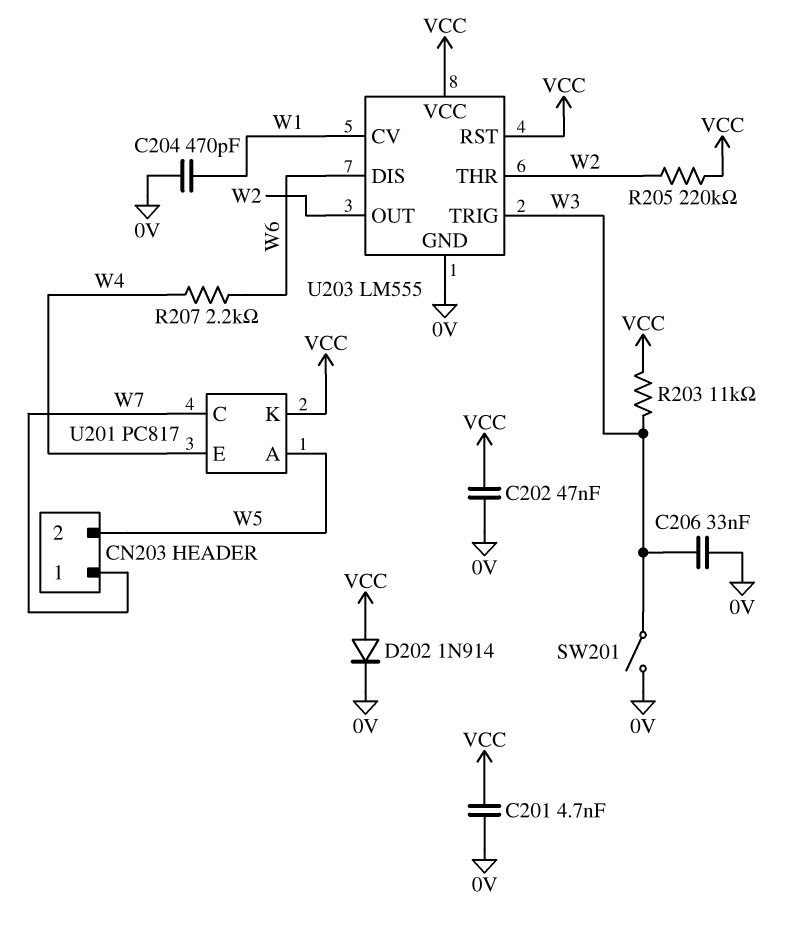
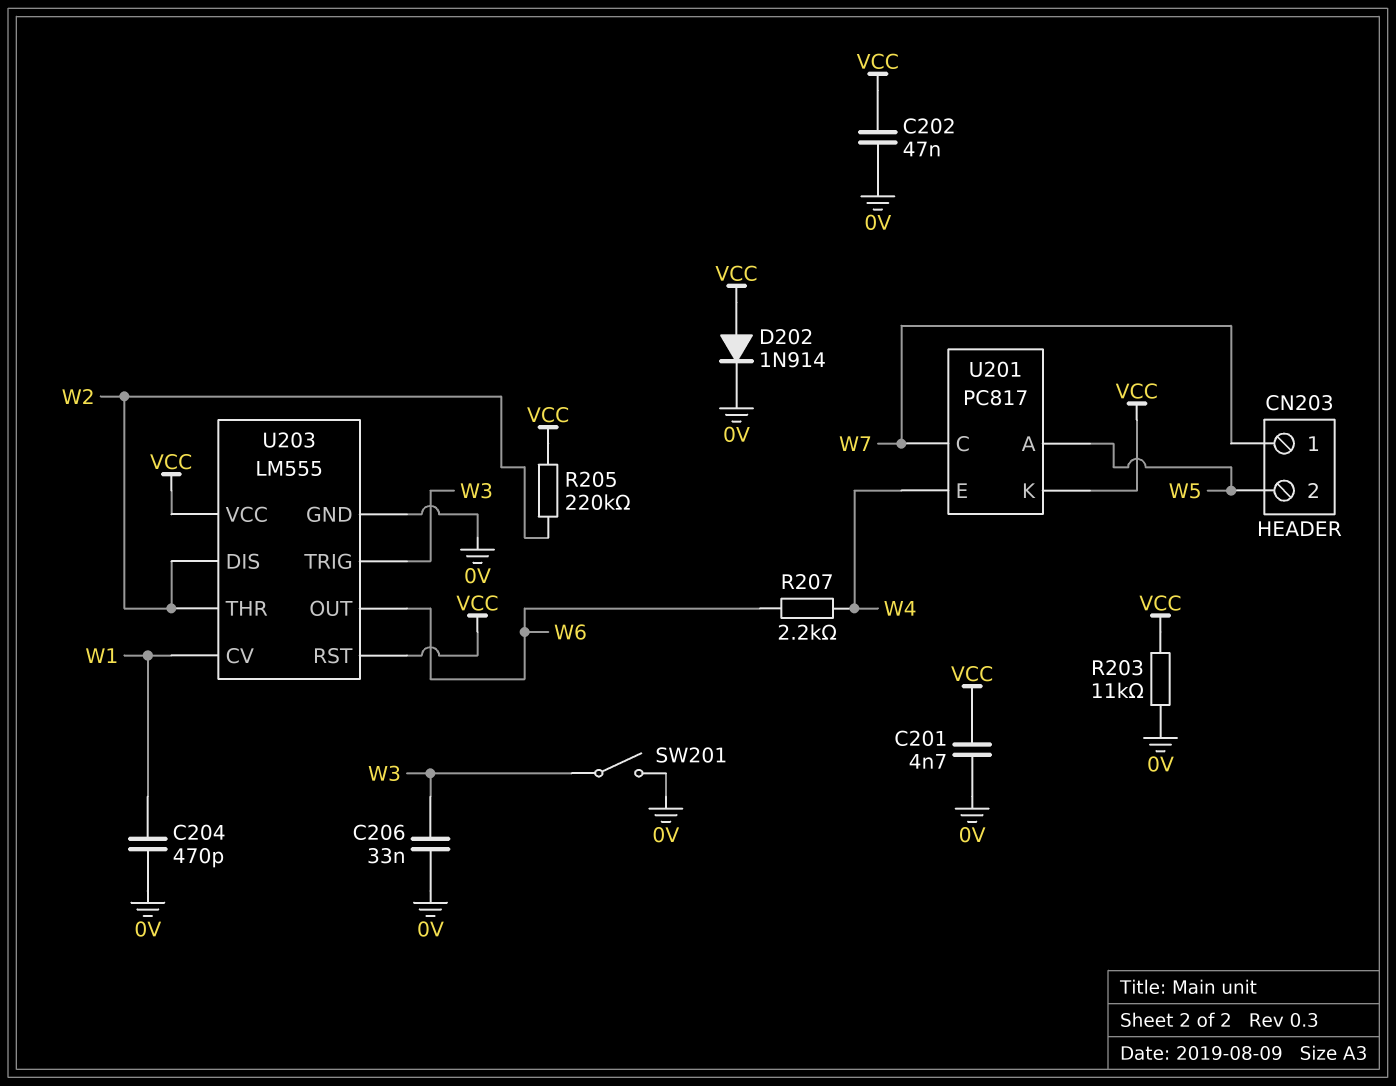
R203: 11k (VCC, W3) -> 11k (0V, VCC)
U203 pin DIS: W6 -> W2
U203 pin OUT: W2 -> W6

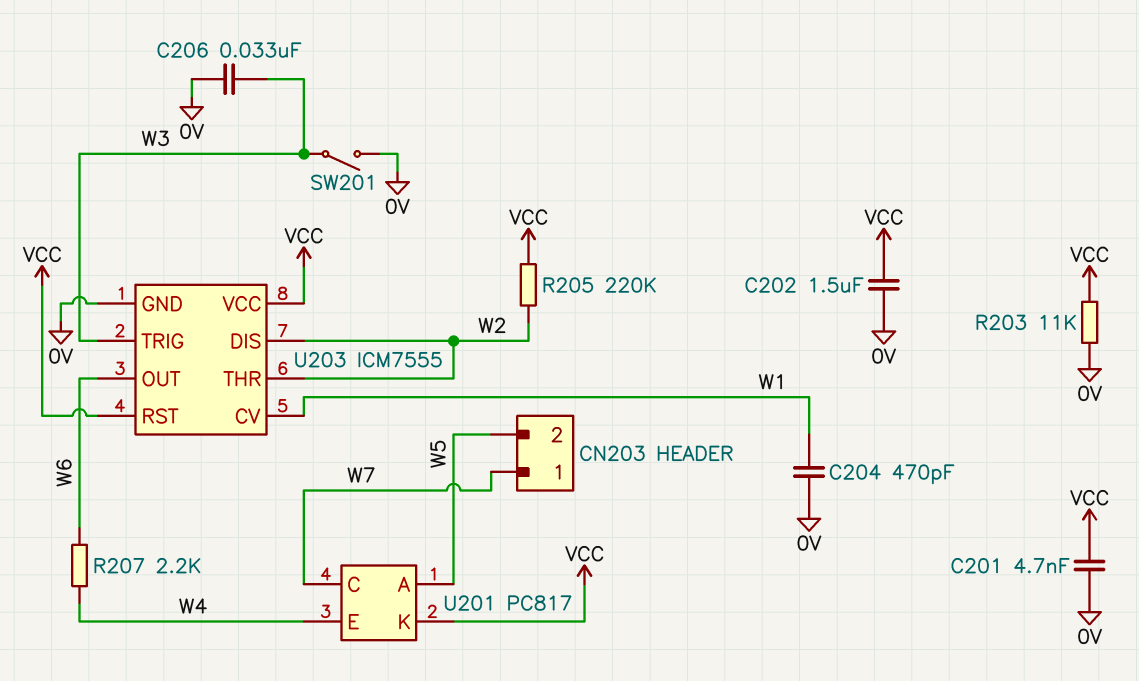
C202: 47nF (0V, VCC) -> 1.5uF (0V, VCC)
D202: diode 1N914 (A VCC, K 0V) -> none
U203: LM555 -> ICM7555

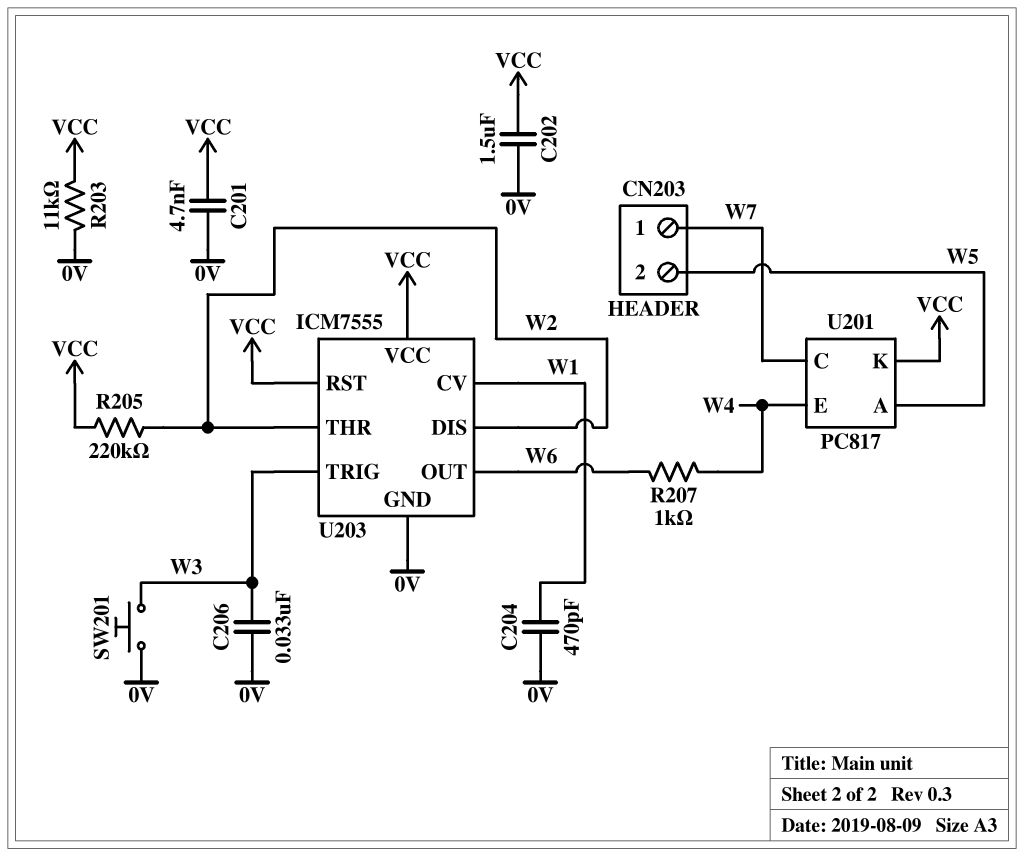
R207: 2.2k (W4, W6) -> 1k (W4, W6)
SW201: switch (0V, W3) -> button (0V, W3)

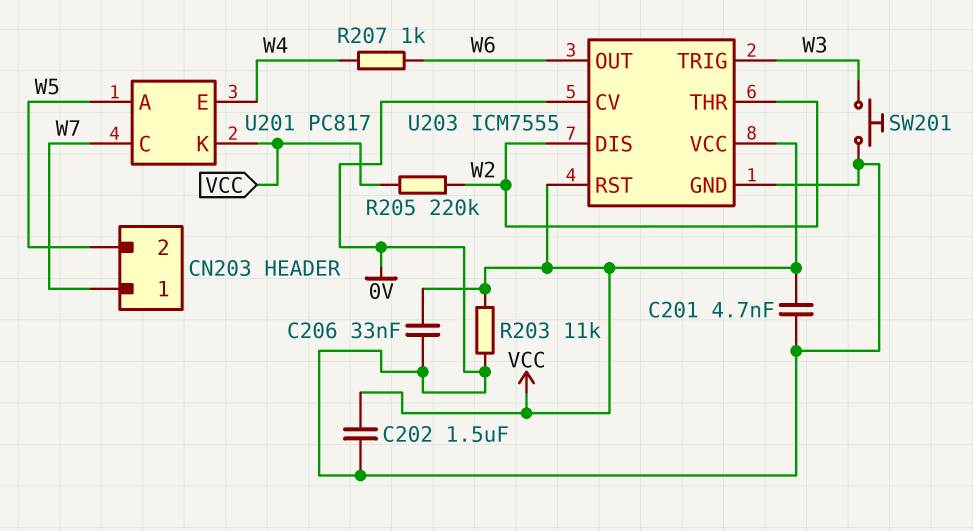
C204: 470pF (0V, W1) -> none
C206: 33nF (0V, W3) -> 33nF (0V, VCC)
U203 pin CV: W1 -> 0V

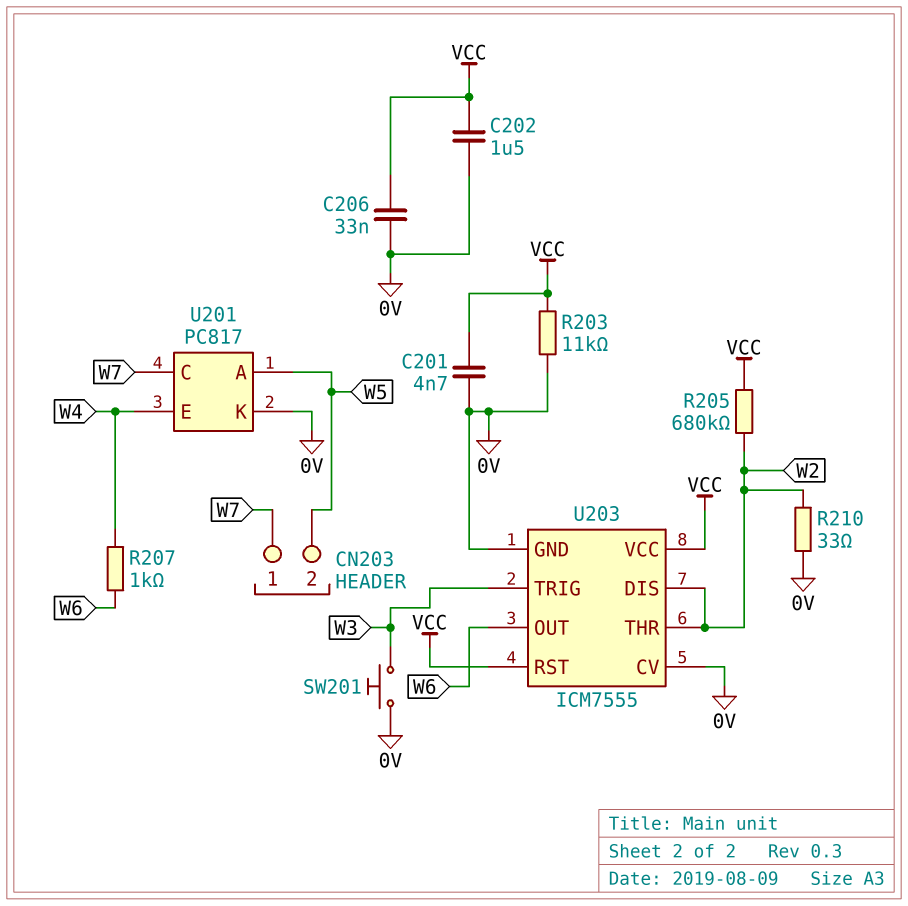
R205: 220k (VCC, W2) -> 680k (VCC, W2)
R210: none -> 33 (0V, W2)
U201 pin K: VCC -> 0V

